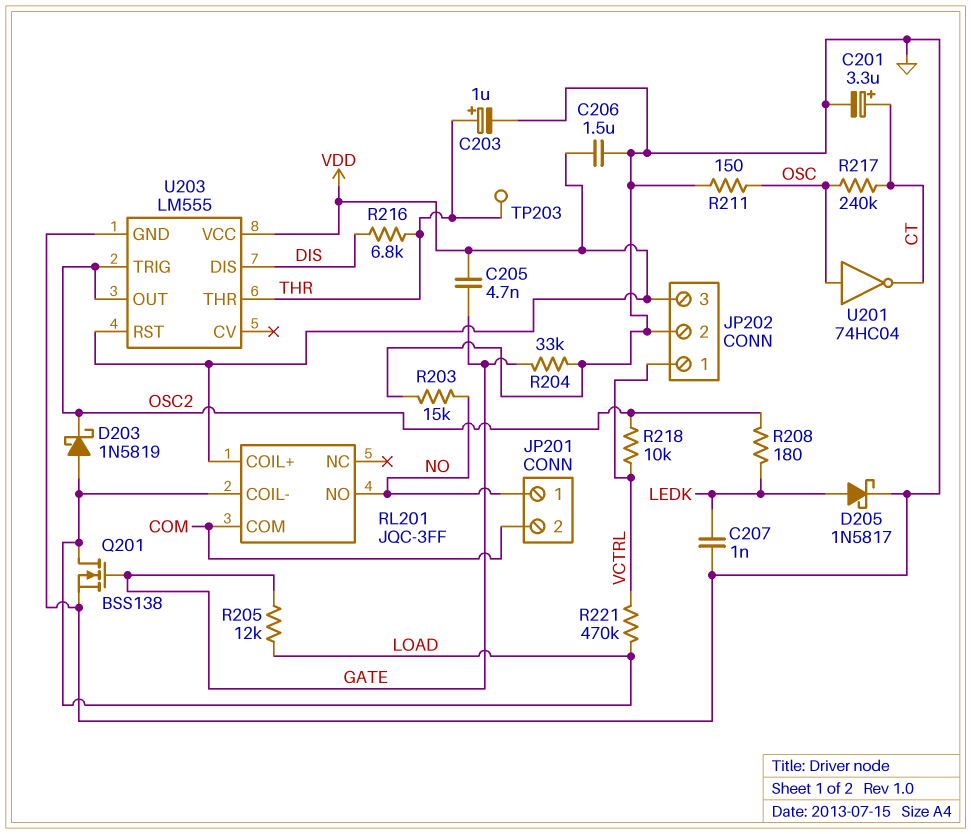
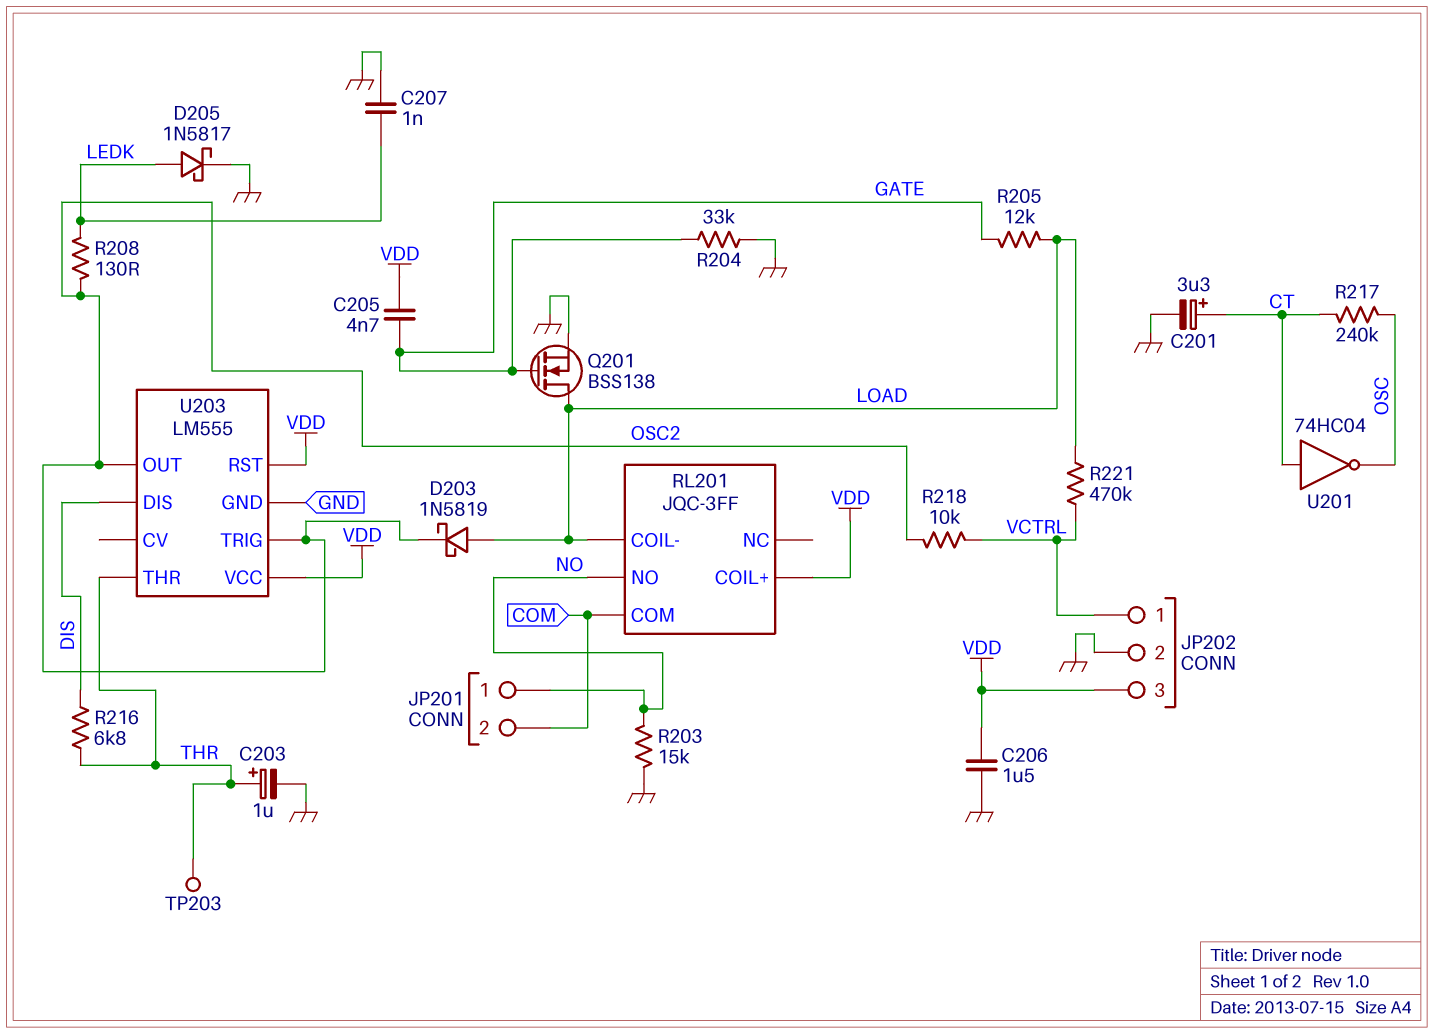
R208: 180 (LEDK, OSC2) -> 130 (LEDK, OSC2)
R211: 150 (GND, OSC) -> none
U201: NOT 74HC04 (in OSC, out CT) -> NOT 74HC04 (in CT, out OSC)

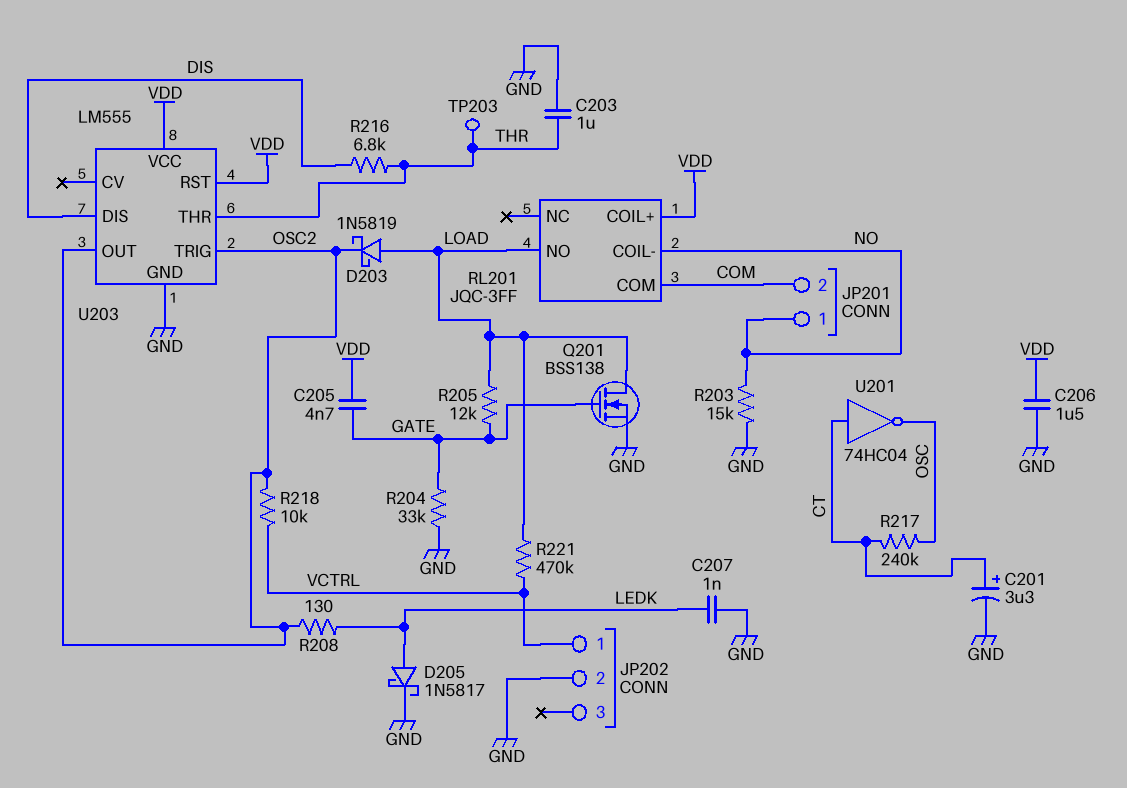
C203: 1uF (plus THR, minus GND) -> 1uF (GND, THR)
JP202 pin 3: VDD -> none
RL201 pin COIL-: LOAD -> NO
RL201 pin NO: NO -> LOAD

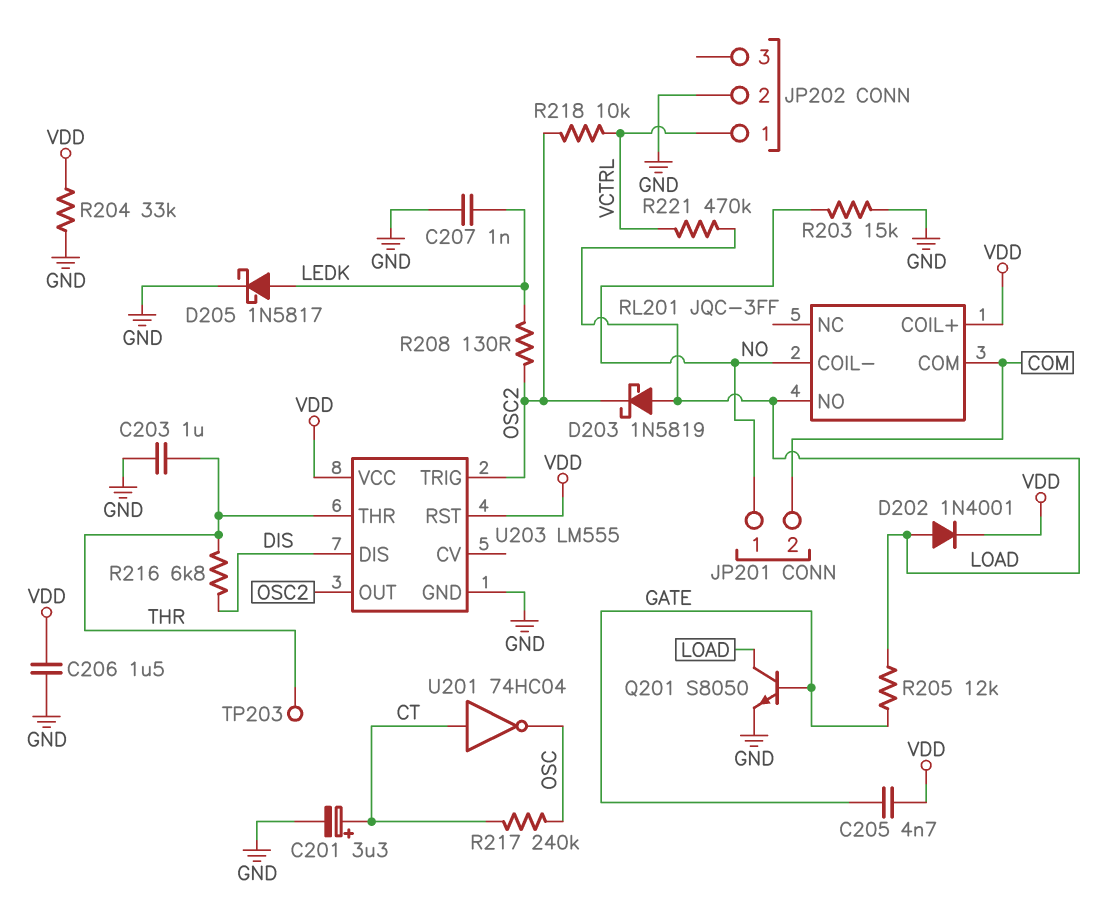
D202: none -> diode 1N4001 (A LOAD, K VDD)
Q201: NMOS BSS138 (G GATE, D LOAD, S GND) -> NPN S8050 (B GATE, C LOAD, E GND)
R204: 33k (GATE, GND) -> 33k (GND, VDD)

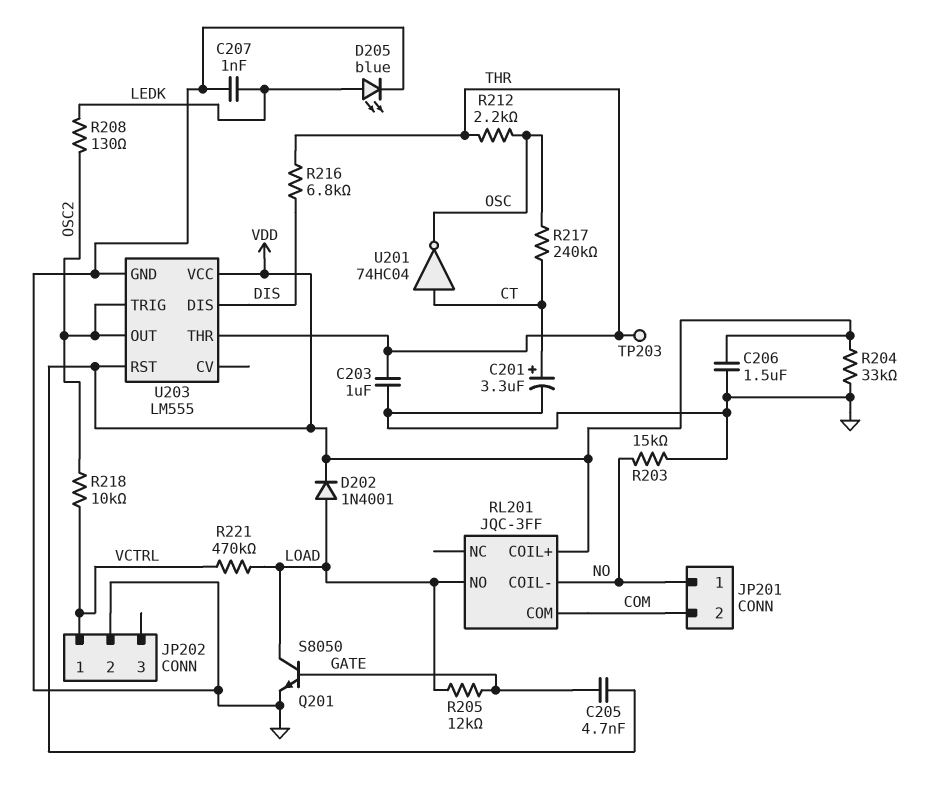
D203: schottky 1N5819 (A LOAD, K OSC2) -> none
D205: schottky 1N5817 (A LEDK, K GND) -> LED blue (A LEDK, K GND)
R212: none -> 2.2k (OSC, THR)

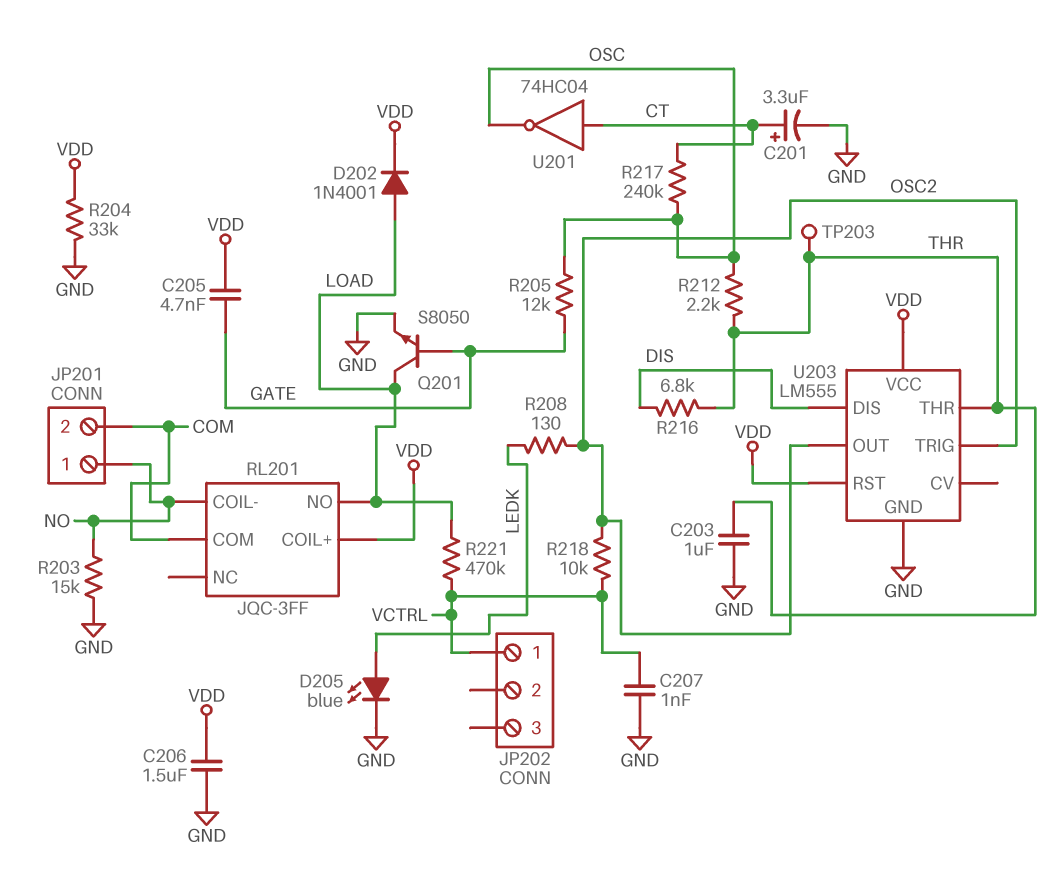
C207: 1nF (GND, LEDK) -> 1nF (GND, VCTRL)
JP202 pin 2: GND -> none
R205: 12k (GATE, LOAD) -> 12k (GATE, OSC)

